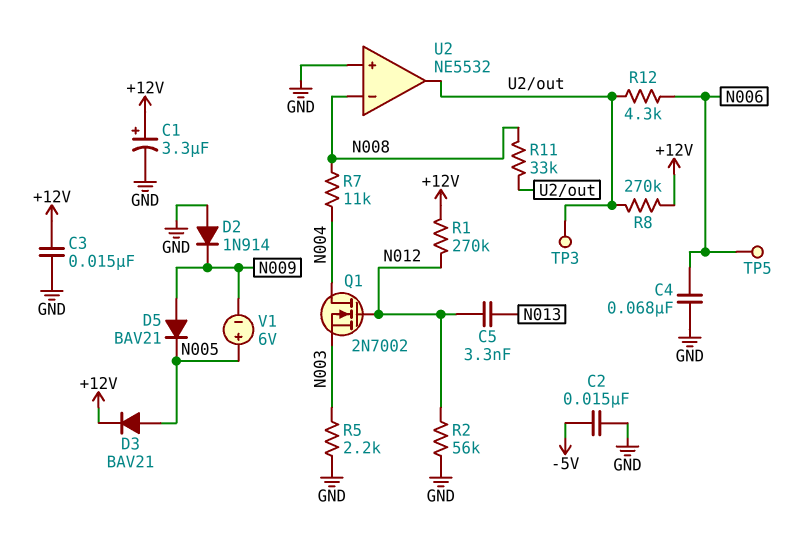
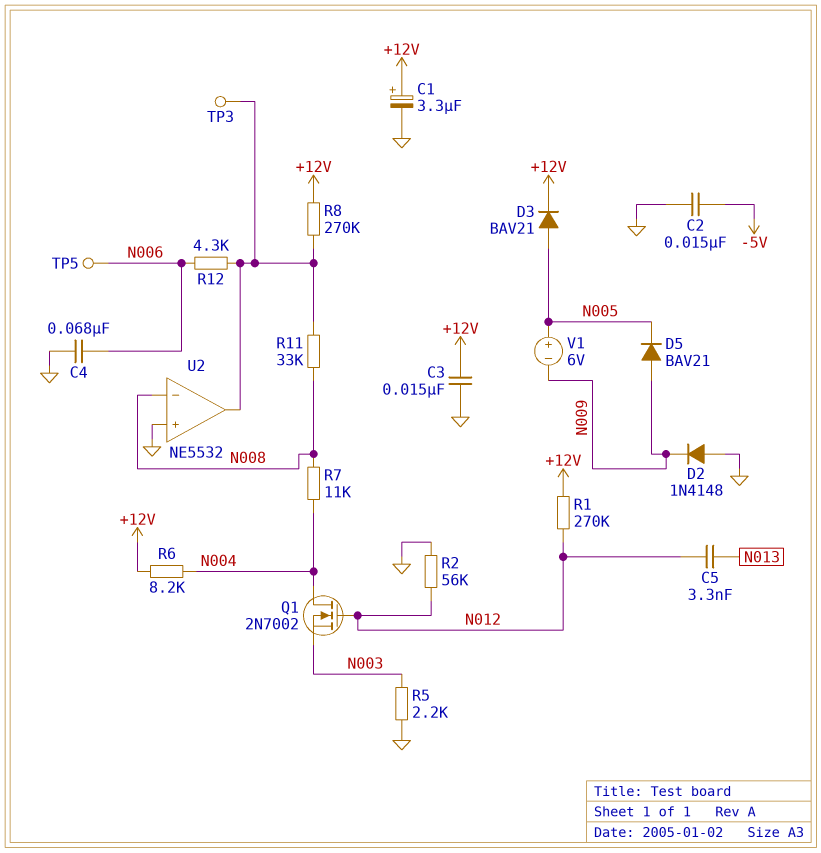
D2: diode 1N914 (A GND, K N009) -> diode 1N4148 (A GND, K N009)
R6: none -> 8.2k (+12V, N004)

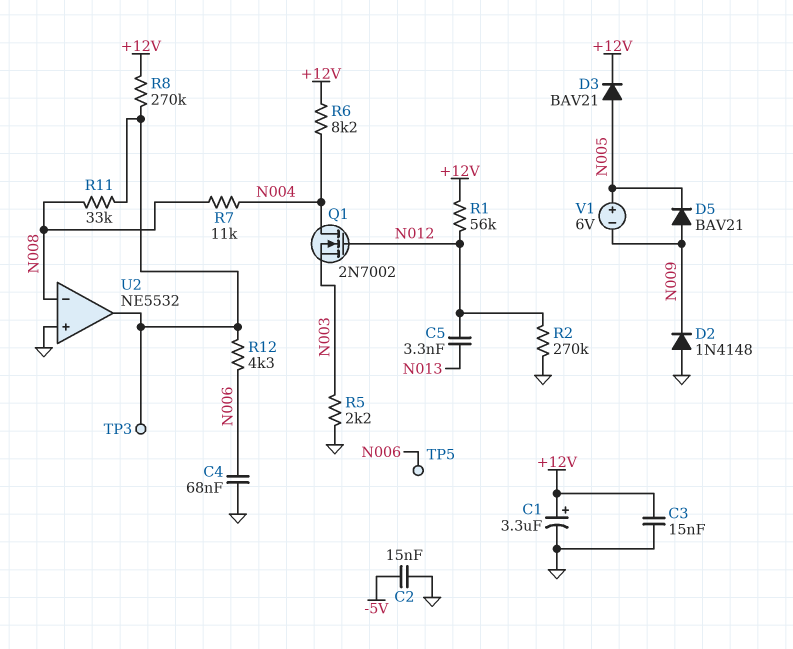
R1: 270k (+12V, N012) -> 56k (+12V, N012)
R2: 56k (GND, N012) -> 270k (GND, N012)

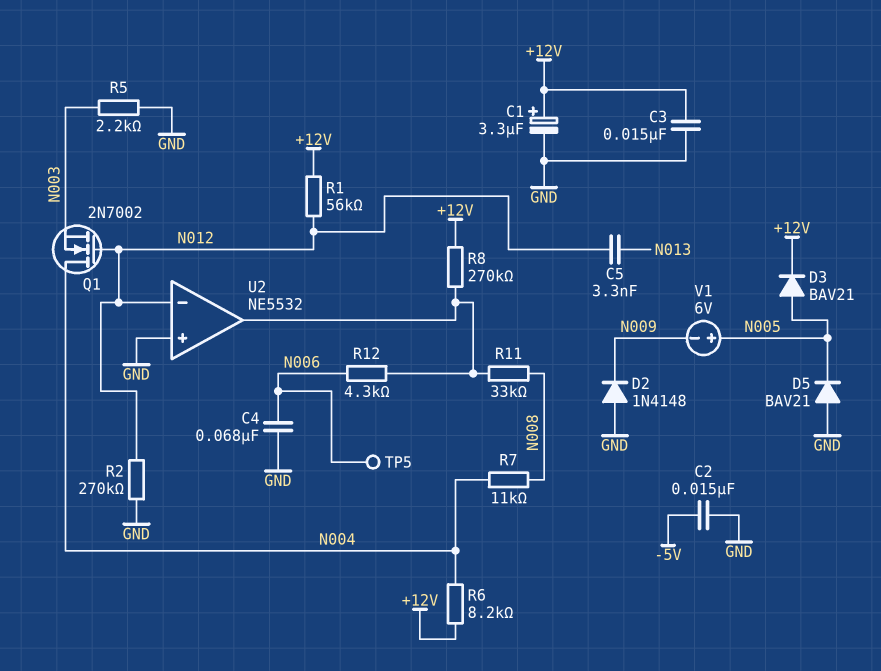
D5: diode BAV21 (A N009, K N005) -> diode BAV21 (A GND, K N005)
TP3: test point (U2/out) -> none
U2 pin in-: N008 -> N012

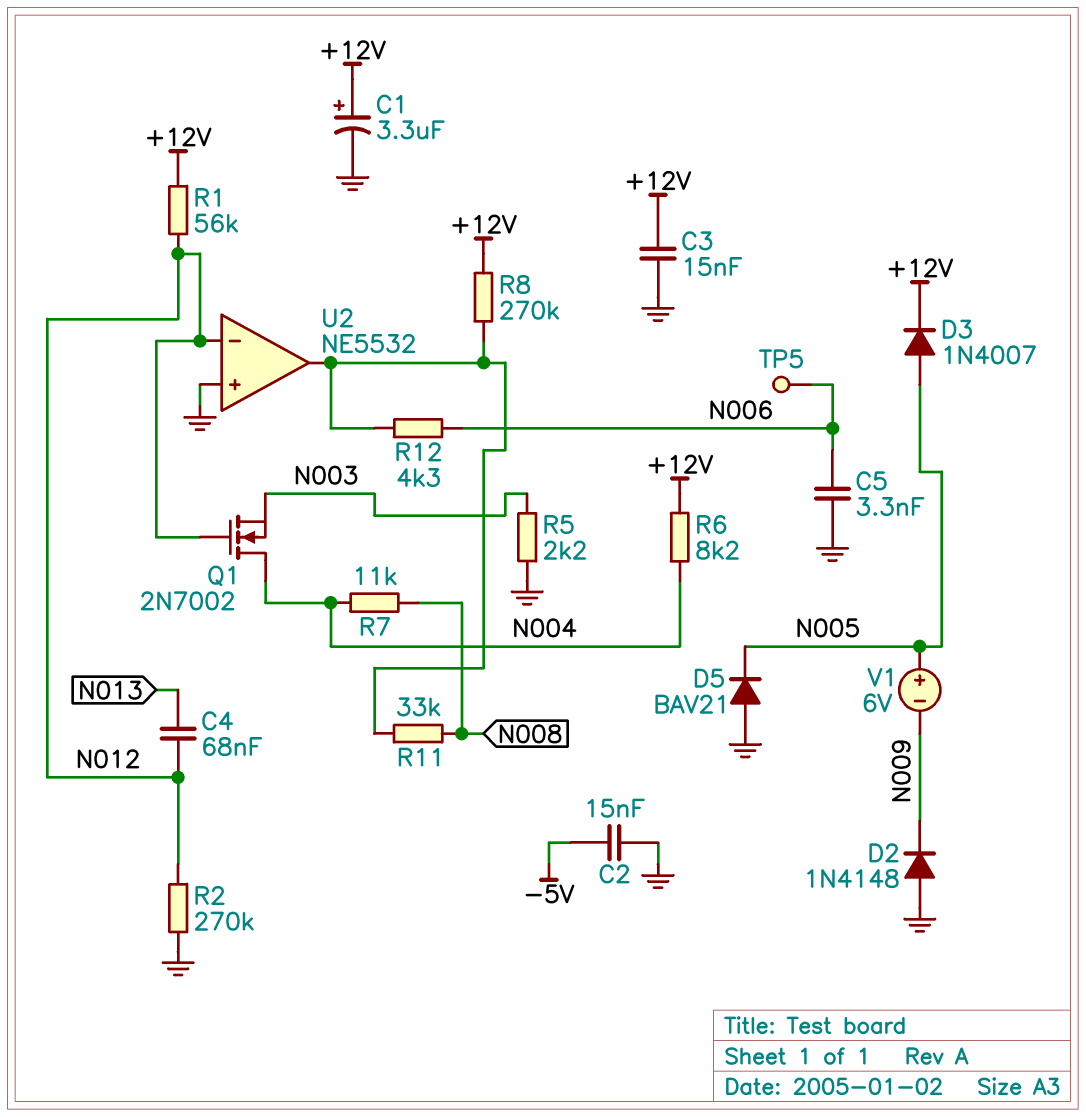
C4: 68nF (GND, N006) -> 68nF (N012, N013)
C5: 3.3nF (N012, N013) -> 3.3nF (GND, N006)
D3: diode BAV21 (A N005, K +12V) -> diode 1N4007 (A N005, K +12V)

